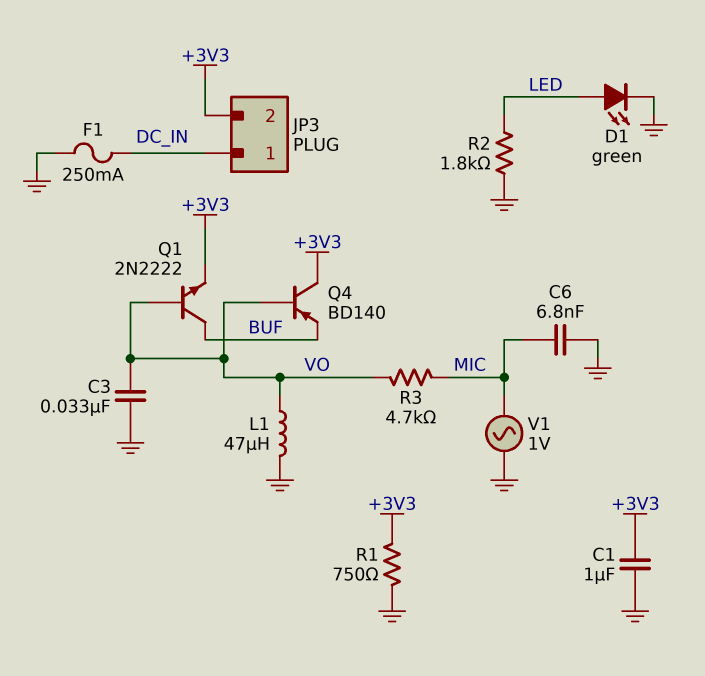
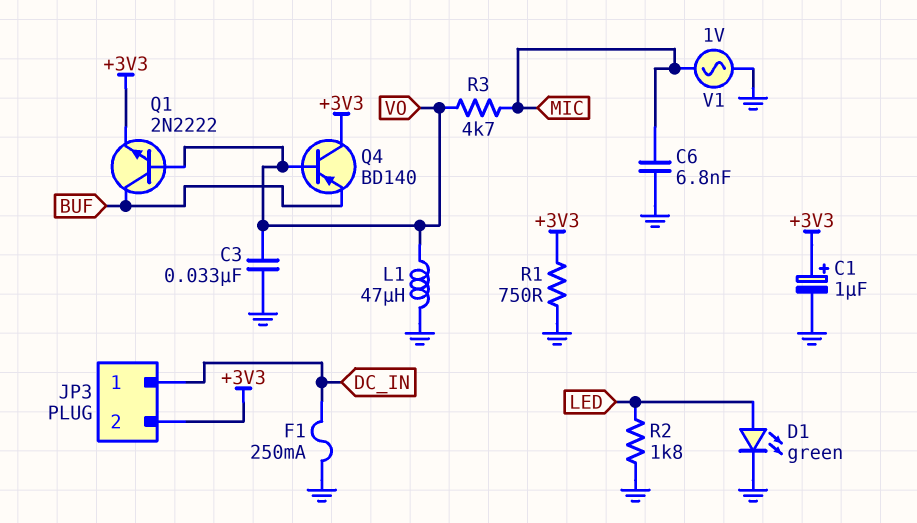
C1: 1uF (+3V3, GND) -> 1uF (plus +3V3, minus GND)

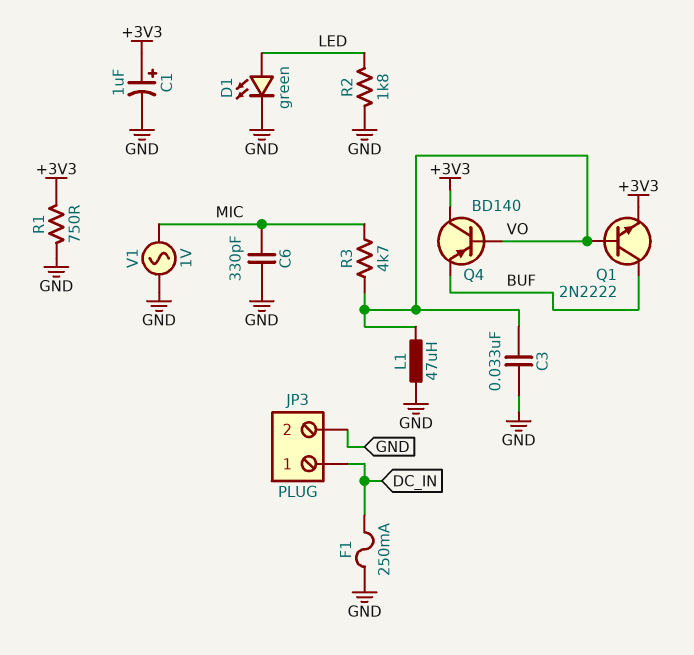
C6: 6.8nF (GND, MIC) -> 330pF (GND, MIC)
JP3 pin 2: +3V3 -> GND

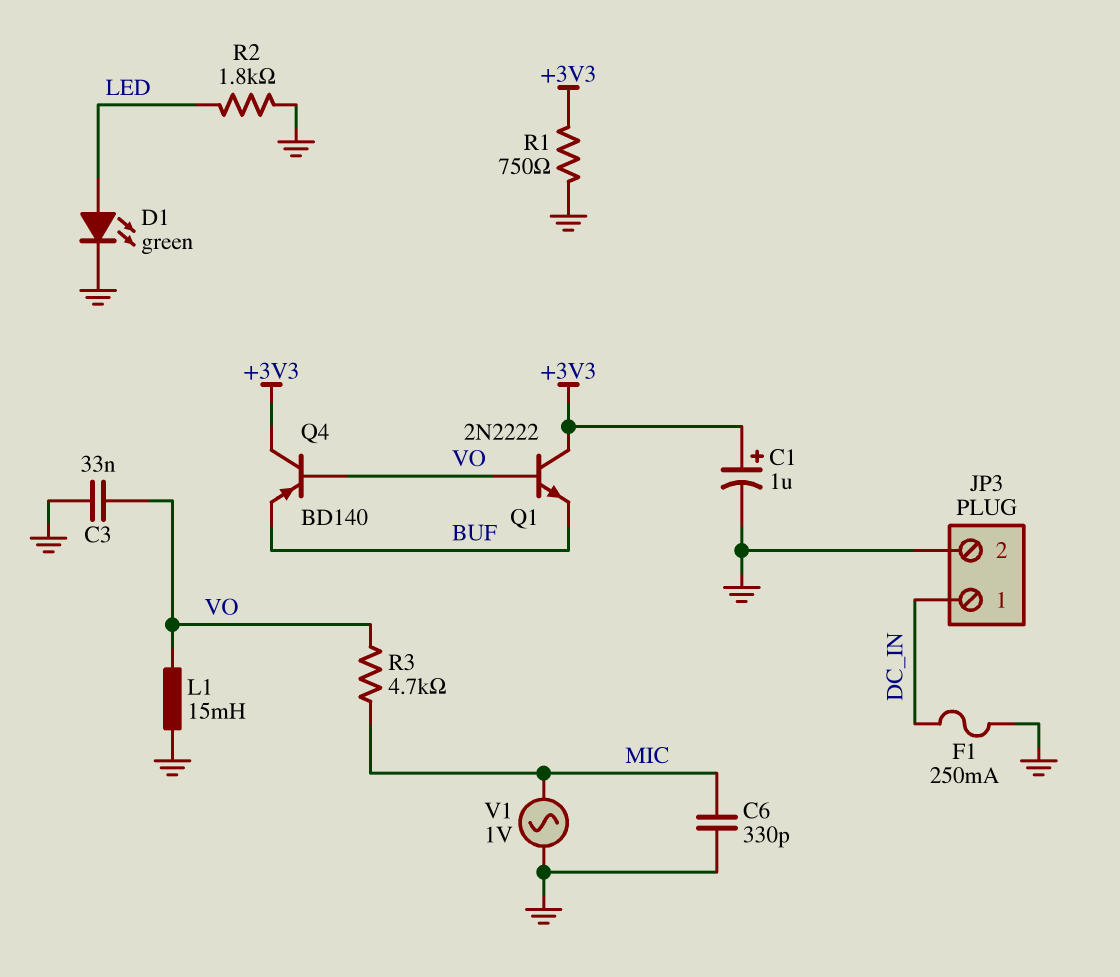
L1: 47uH (GND, VO) -> 15mH (GND, VO)
Q1: NPN 2N2222 (B VO, C BUF, E +3V3) -> NPN 2N2222 (B VO, C +3V3, E BUF)

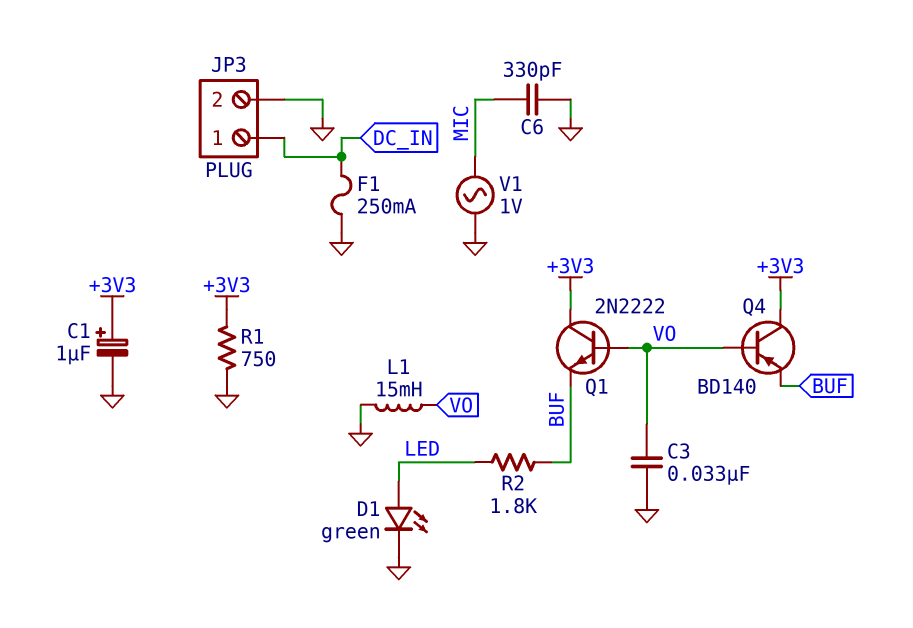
R2: 1.8k (GND, LED) -> 1.8k (BUF, LED)
R3: 4.7k (MIC, VO) -> none

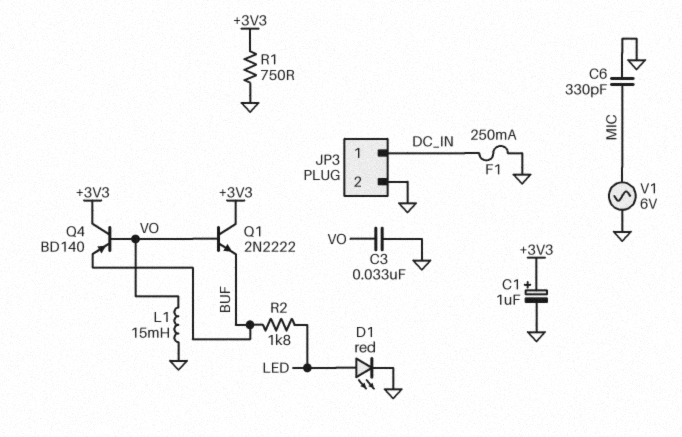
D1: LED green (A LED, K GND) -> LED red (A LED, K GND)
V1: AC 1V (GND, MIC) -> AC 6V (GND, MIC)

